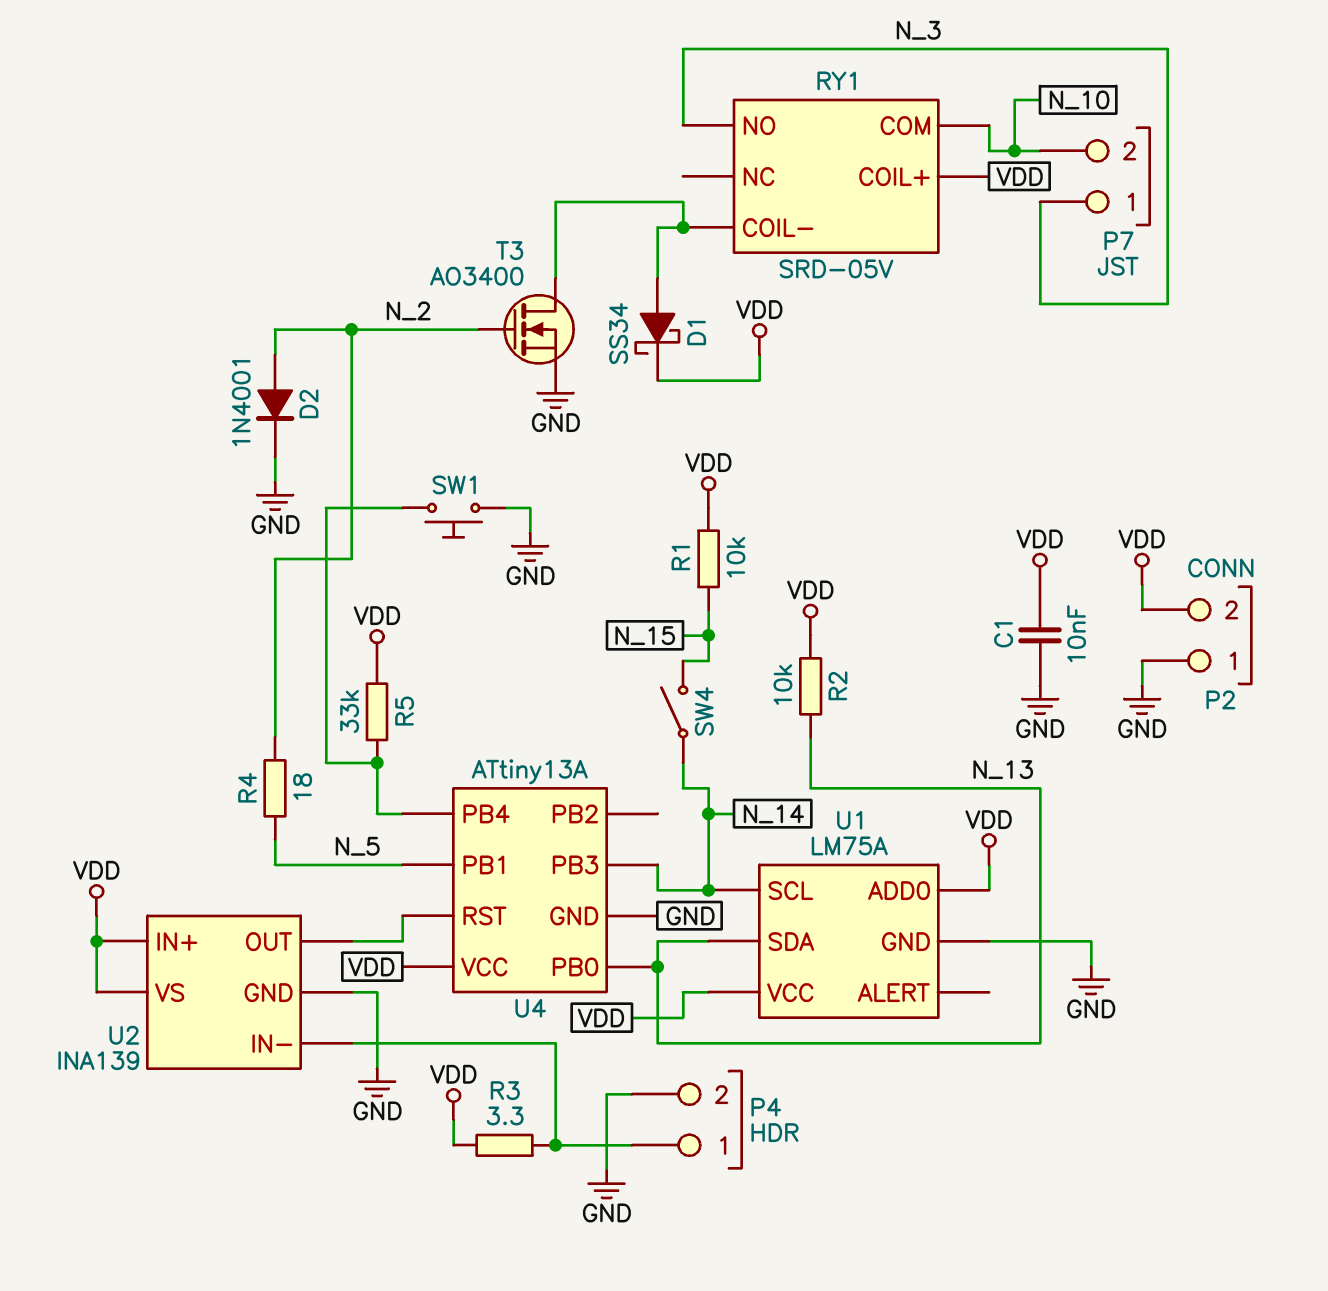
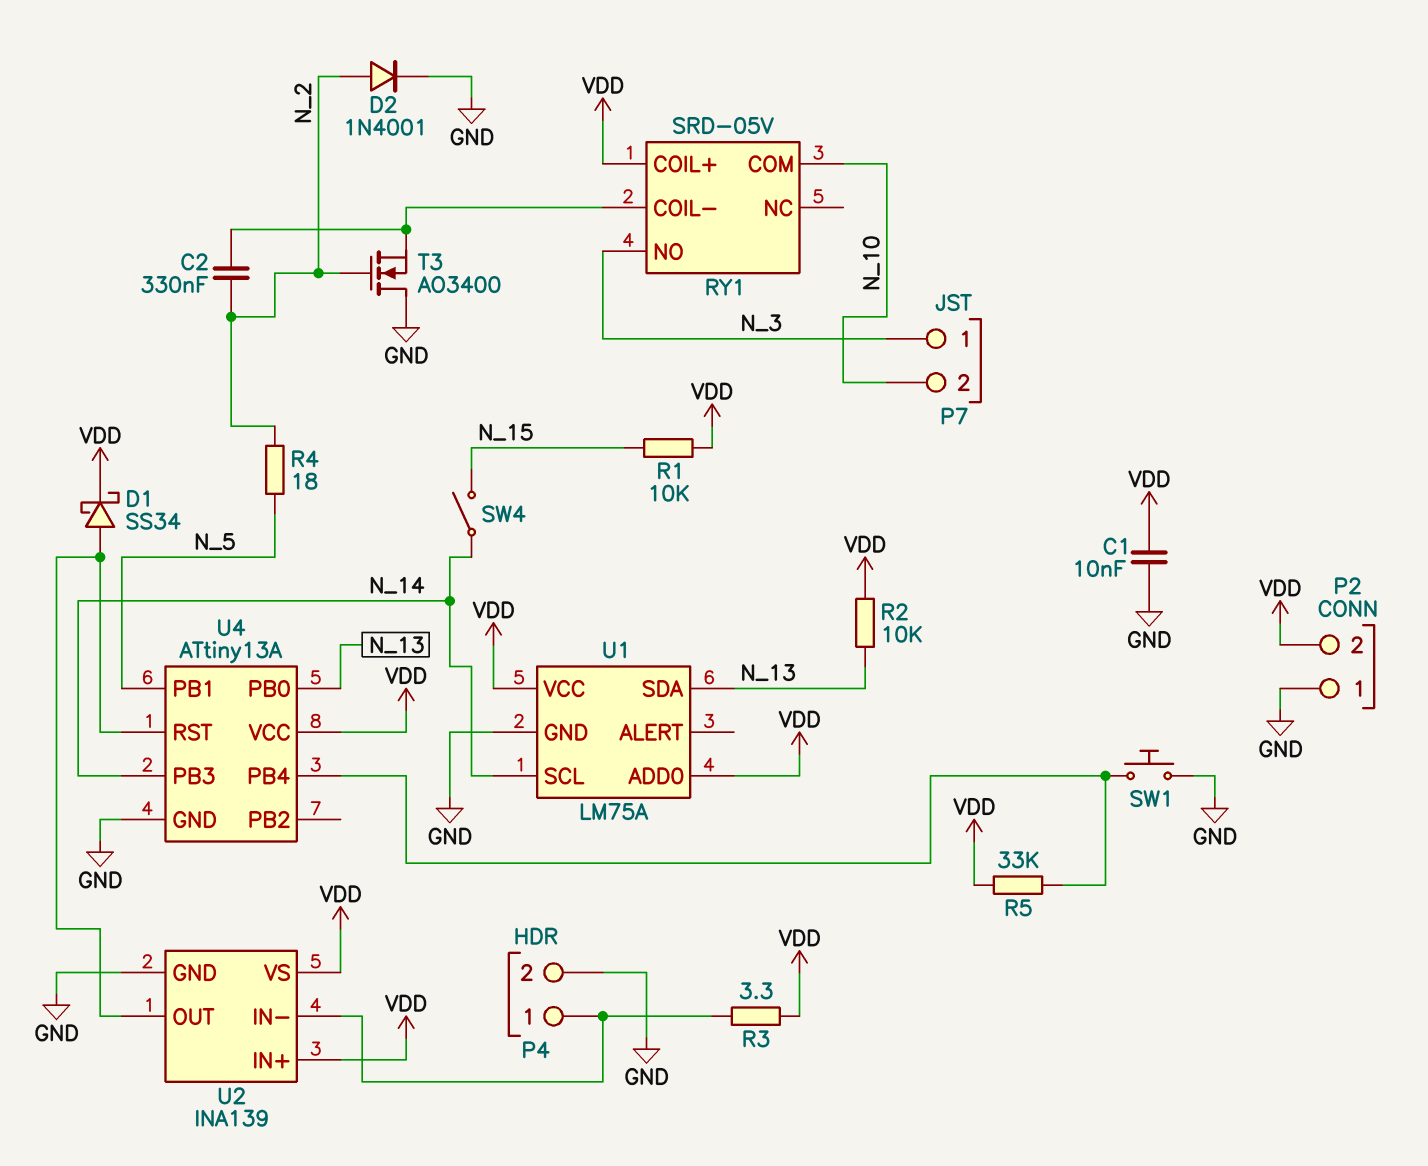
C2: none -> 330nF (N_2, RY1/COIL-)
D1: schottky SS34 (A RY1/COIL-, K VDD) -> schottky SS34 (A U2/OUT, K VDD)
T3: NMOS AO3400 (G N_2, D RY1/COIL-, S GND) -> NMOS AO3400 (G N_2, D GND, S RY1/COIL-)

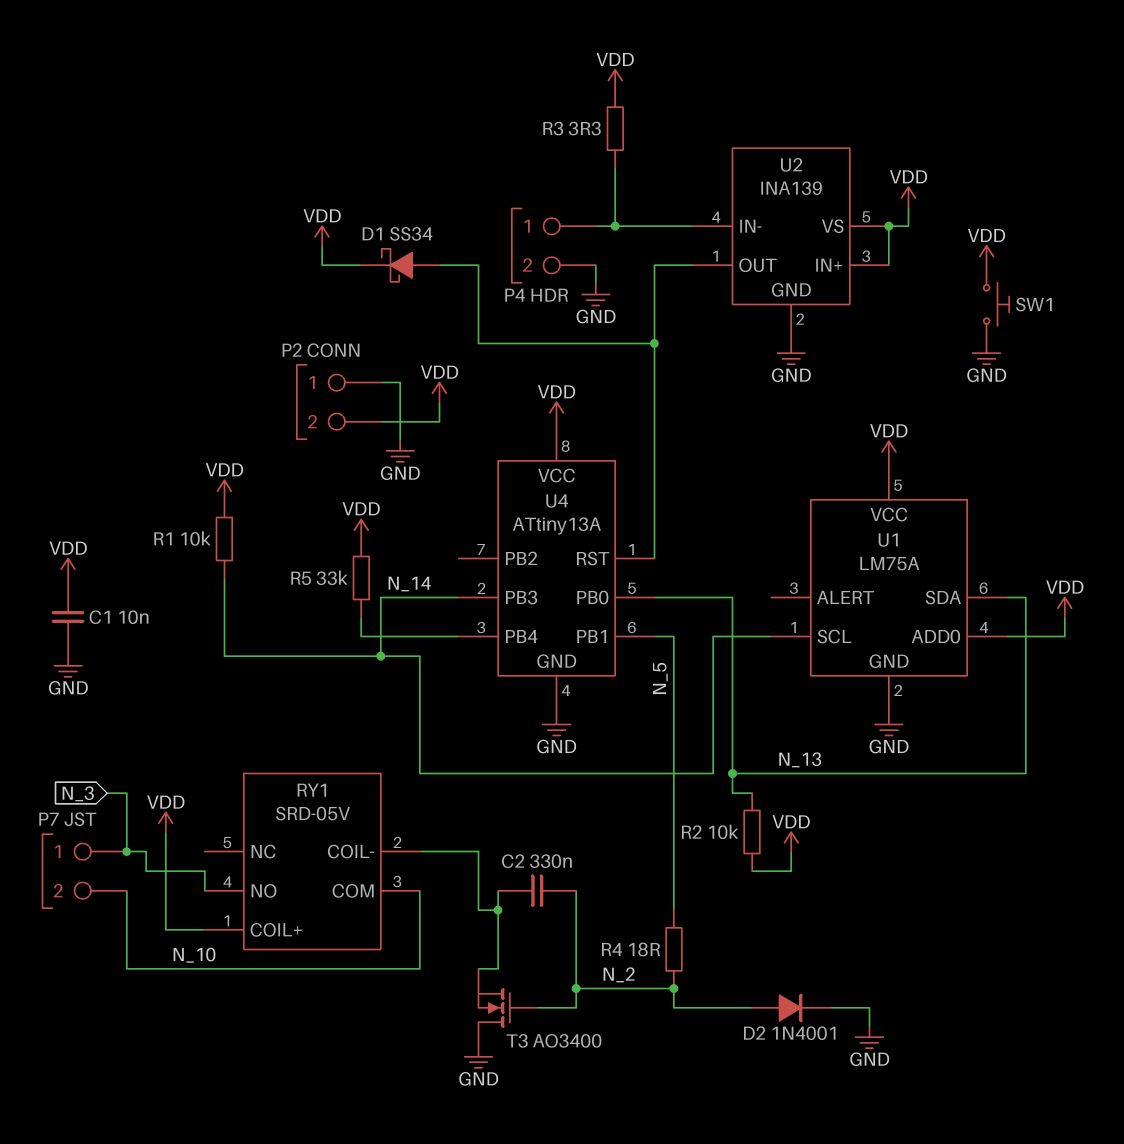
R1: 10k (N_15, VDD) -> 10k (N_14, VDD)
SW1: button (GND, U4/PB4) -> button (GND, VDD)
SW4: switch (N_14, N_15) -> none

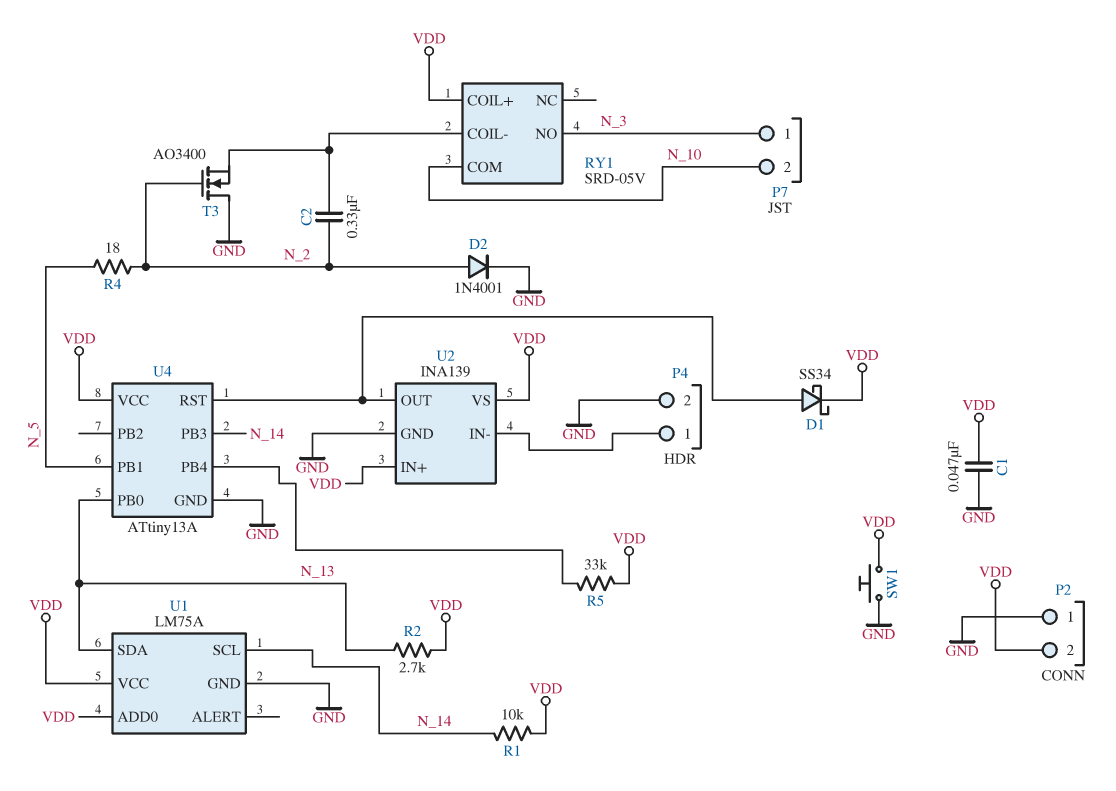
C1: 10nF (GND, VDD) -> 47nF (GND, VDD)
R2: 10k (N_13, VDD) -> 2.7k (N_13, VDD)
R3: 3.3 (P4/1, VDD) -> none

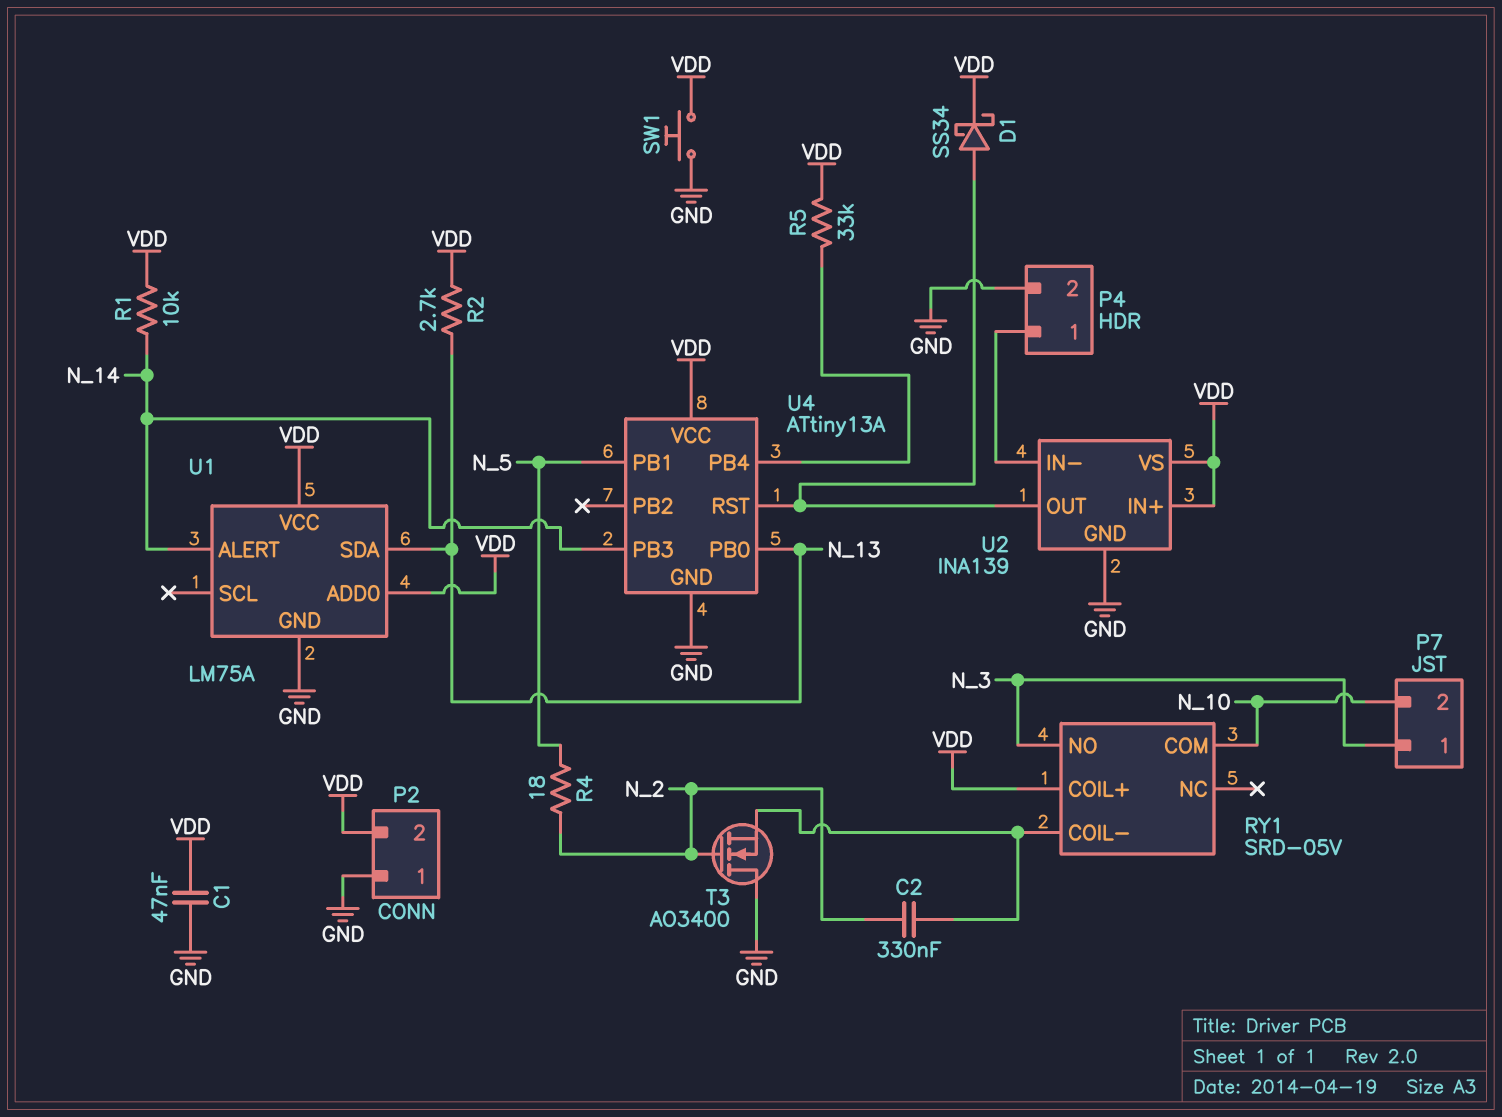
D2: diode 1N4001 (A N_2, K GND) -> none
U1 pin ALERT: none -> N_14
U1 pin SCL: N_14 -> none

